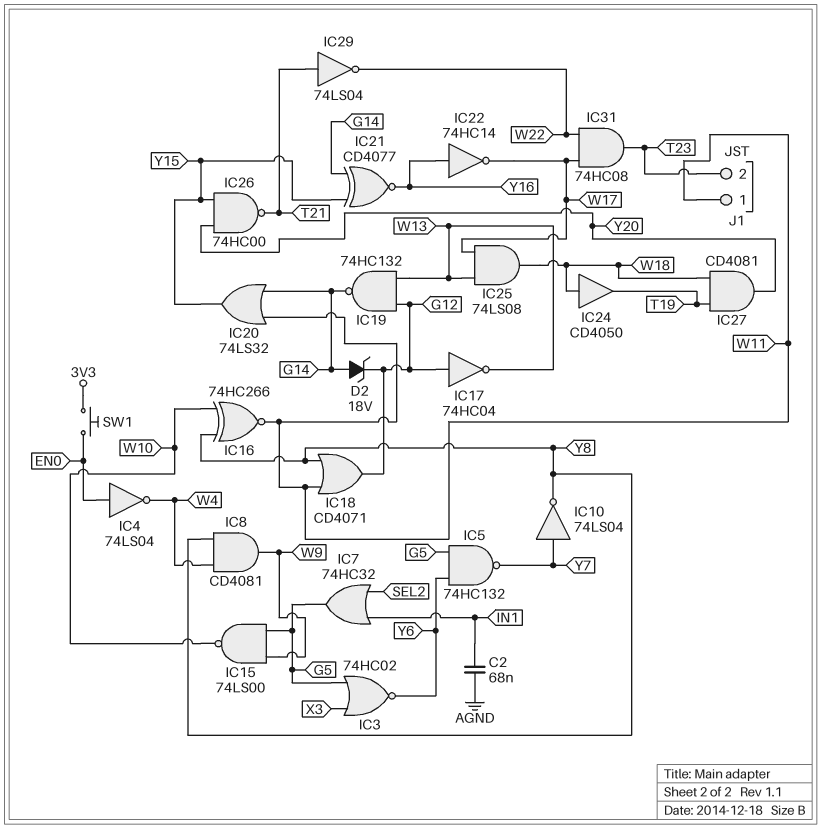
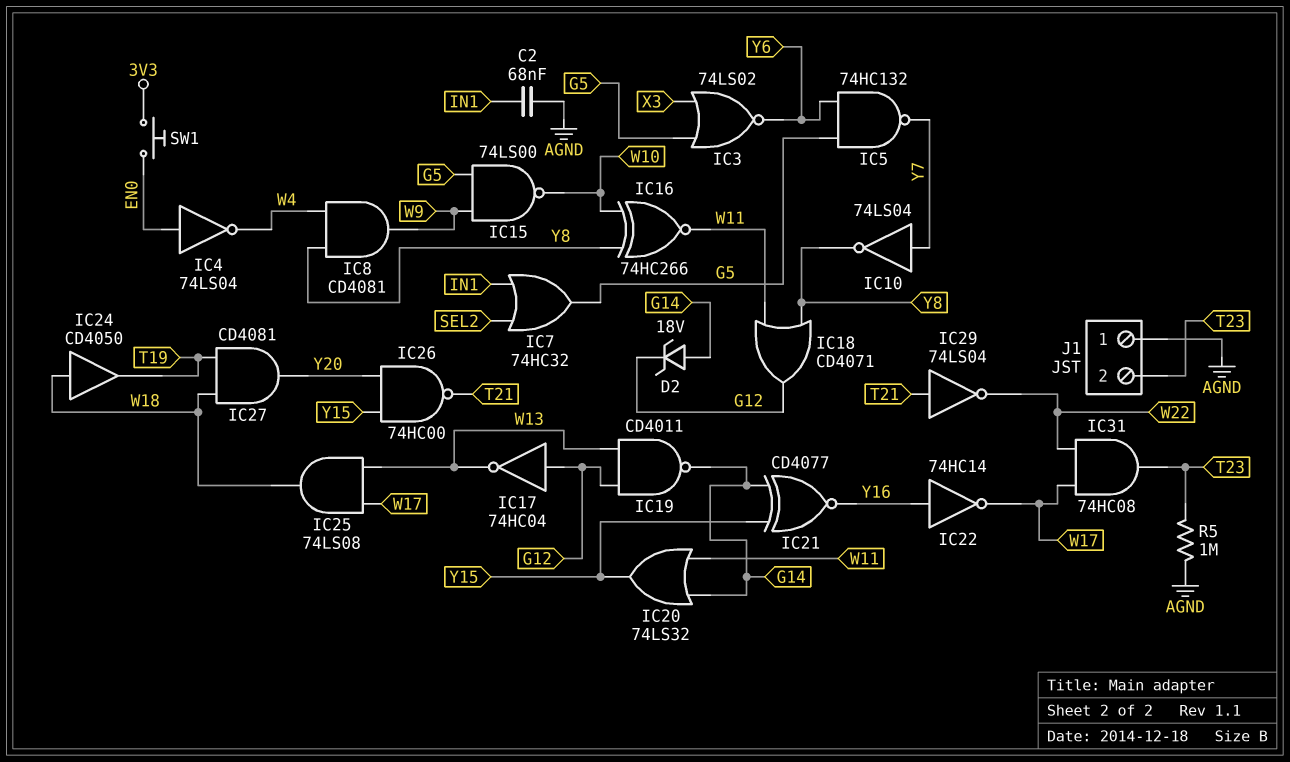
IC3: NOR 74HC02 (in G5, in X3, out Y6) -> NOR 74LS02 (in G5, in X3, out Y6)
IC19: NAND 74HC132 (in G12, in W13, out G14) -> NAND CD4011 (in G12, in W13, out G14)
J1 pin 1: W11 -> AGND
R5: none -> 1M (AGND, T23)

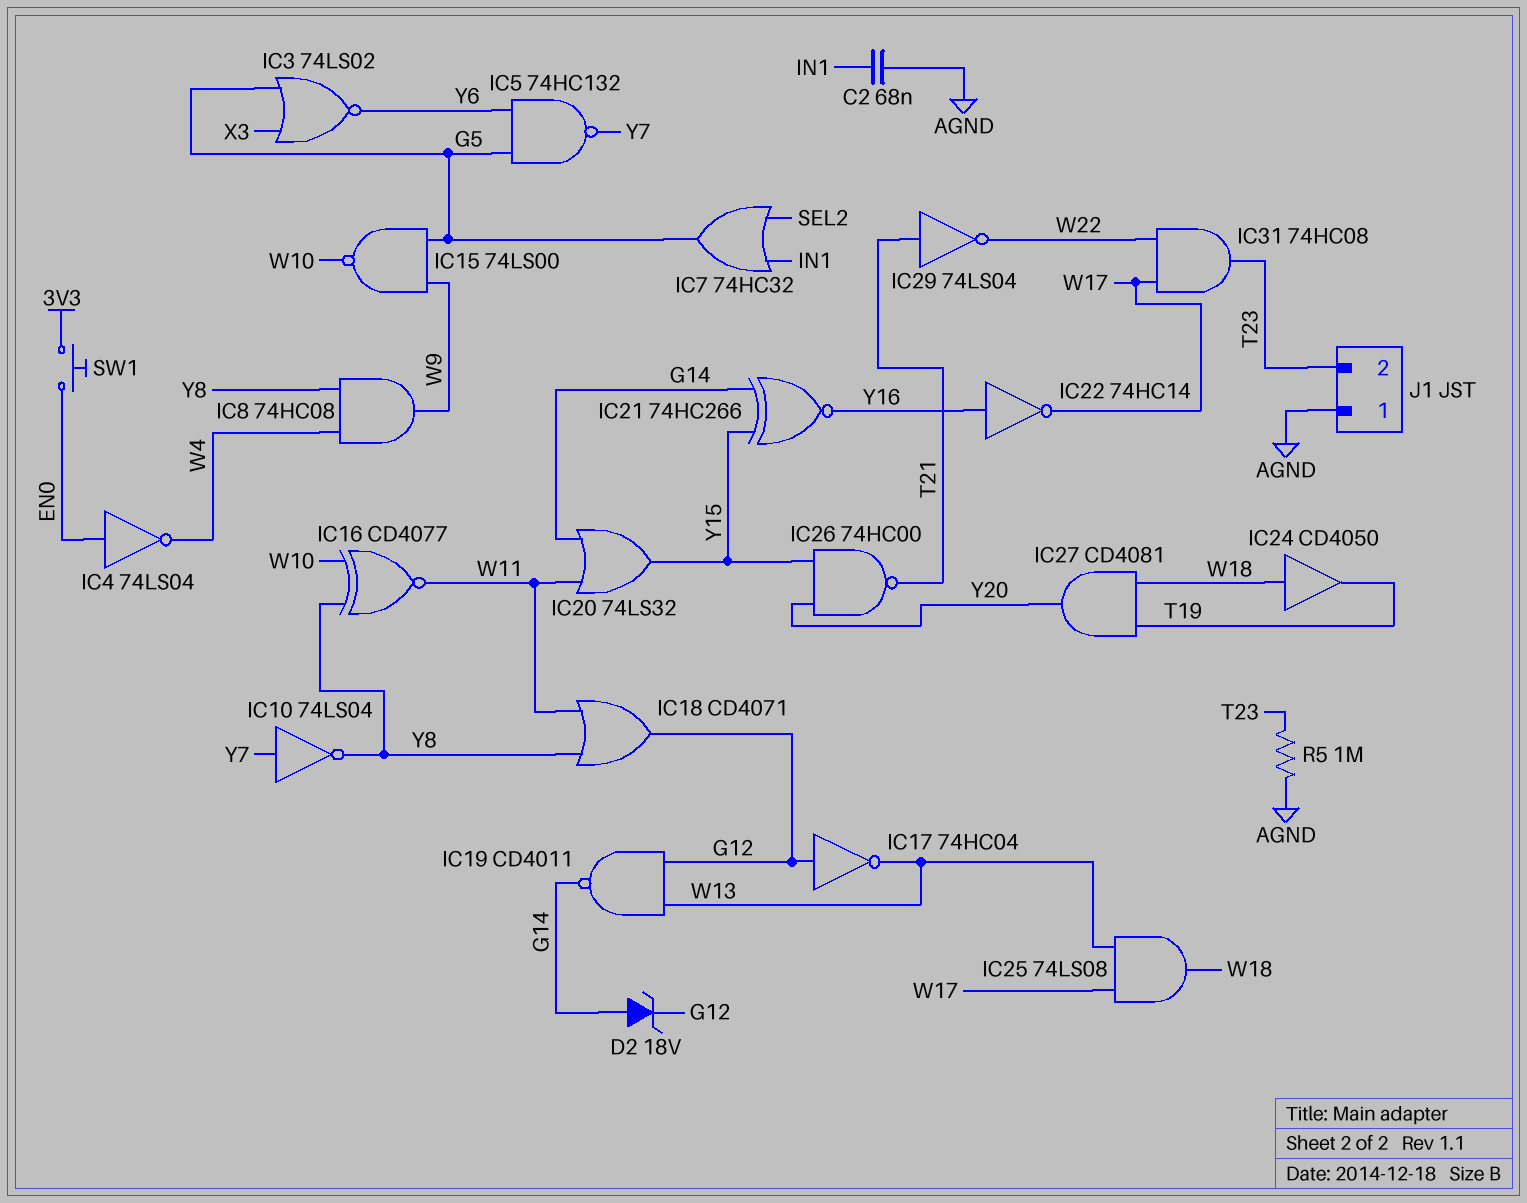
IC8: AND CD4081 (in W4, in Y8, out W9) -> AND 74HC08 (in W4, in Y8, out W9)
IC16: XNOR 74HC266 (in W10, in Y8, out W11) -> XNOR CD4077 (in W10, in Y8, out W11)
IC21: XNOR CD4077 (in G14, in Y15, out Y16) -> XNOR 74HC266 (in G14, in Y15, out Y16)

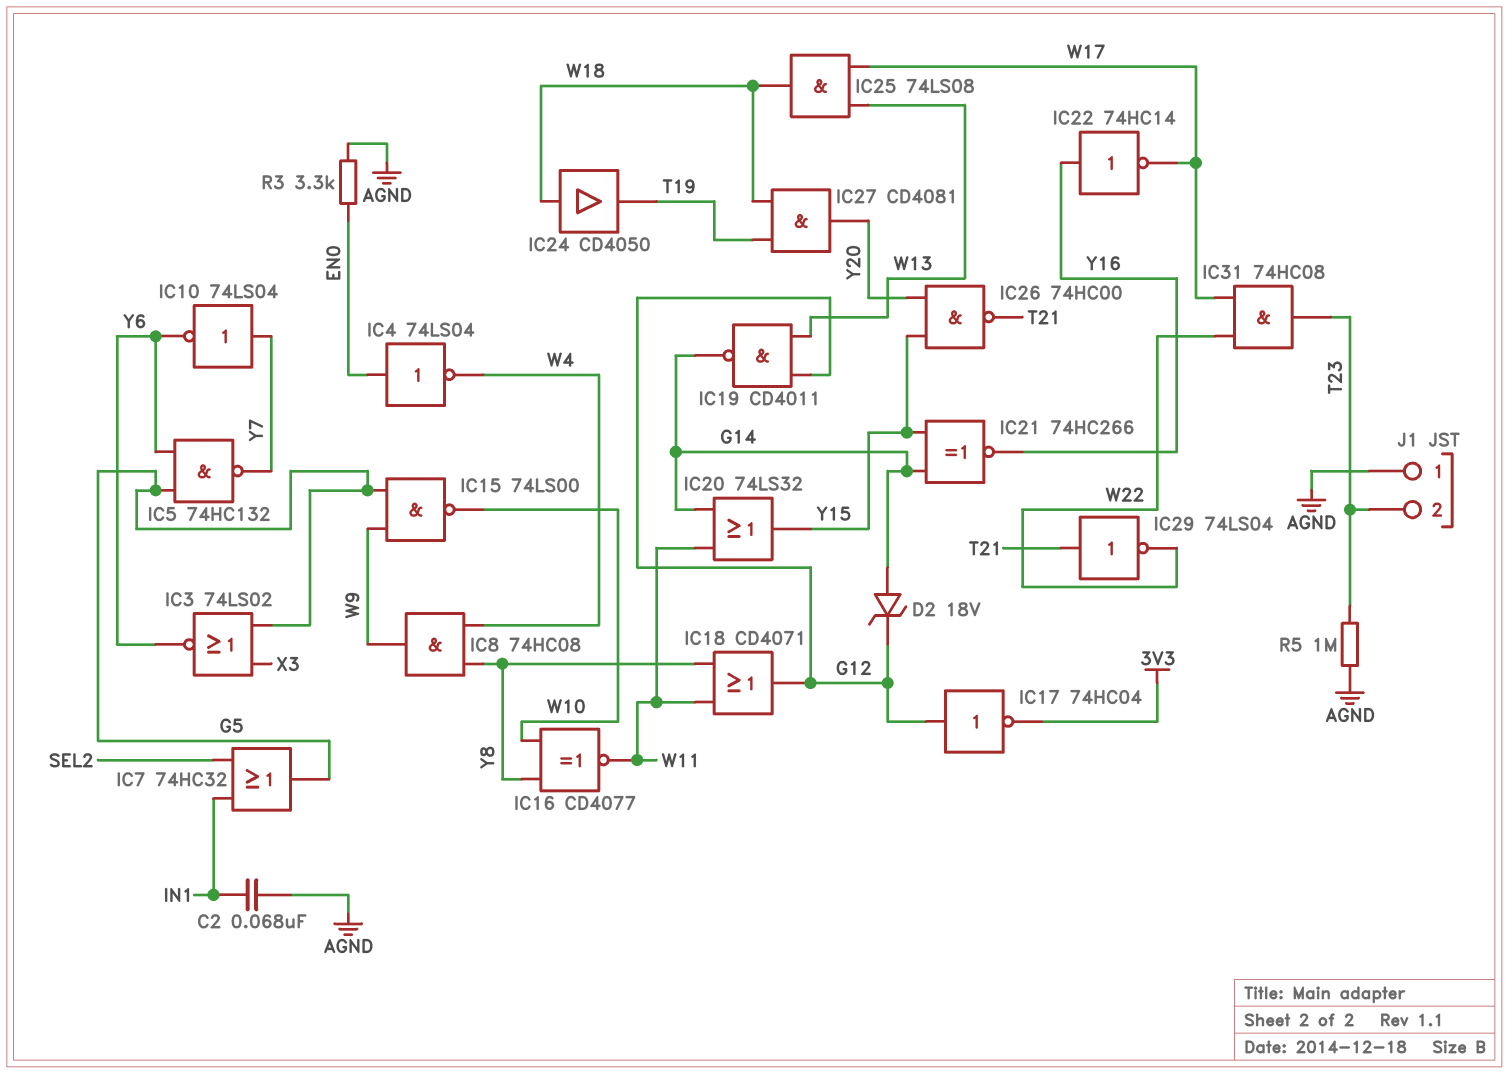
IC10: NOT 74LS04 (in Y7, out Y8) -> NOT 74LS04 (in Y7, out Y6)
IC17: NOT 74HC04 (in G12, out W13) -> NOT 74HC04 (in G12, out 3V3)
R3: none -> 3.3k (AGND, EN0)
SW1: button (3V3, EN0) -> none

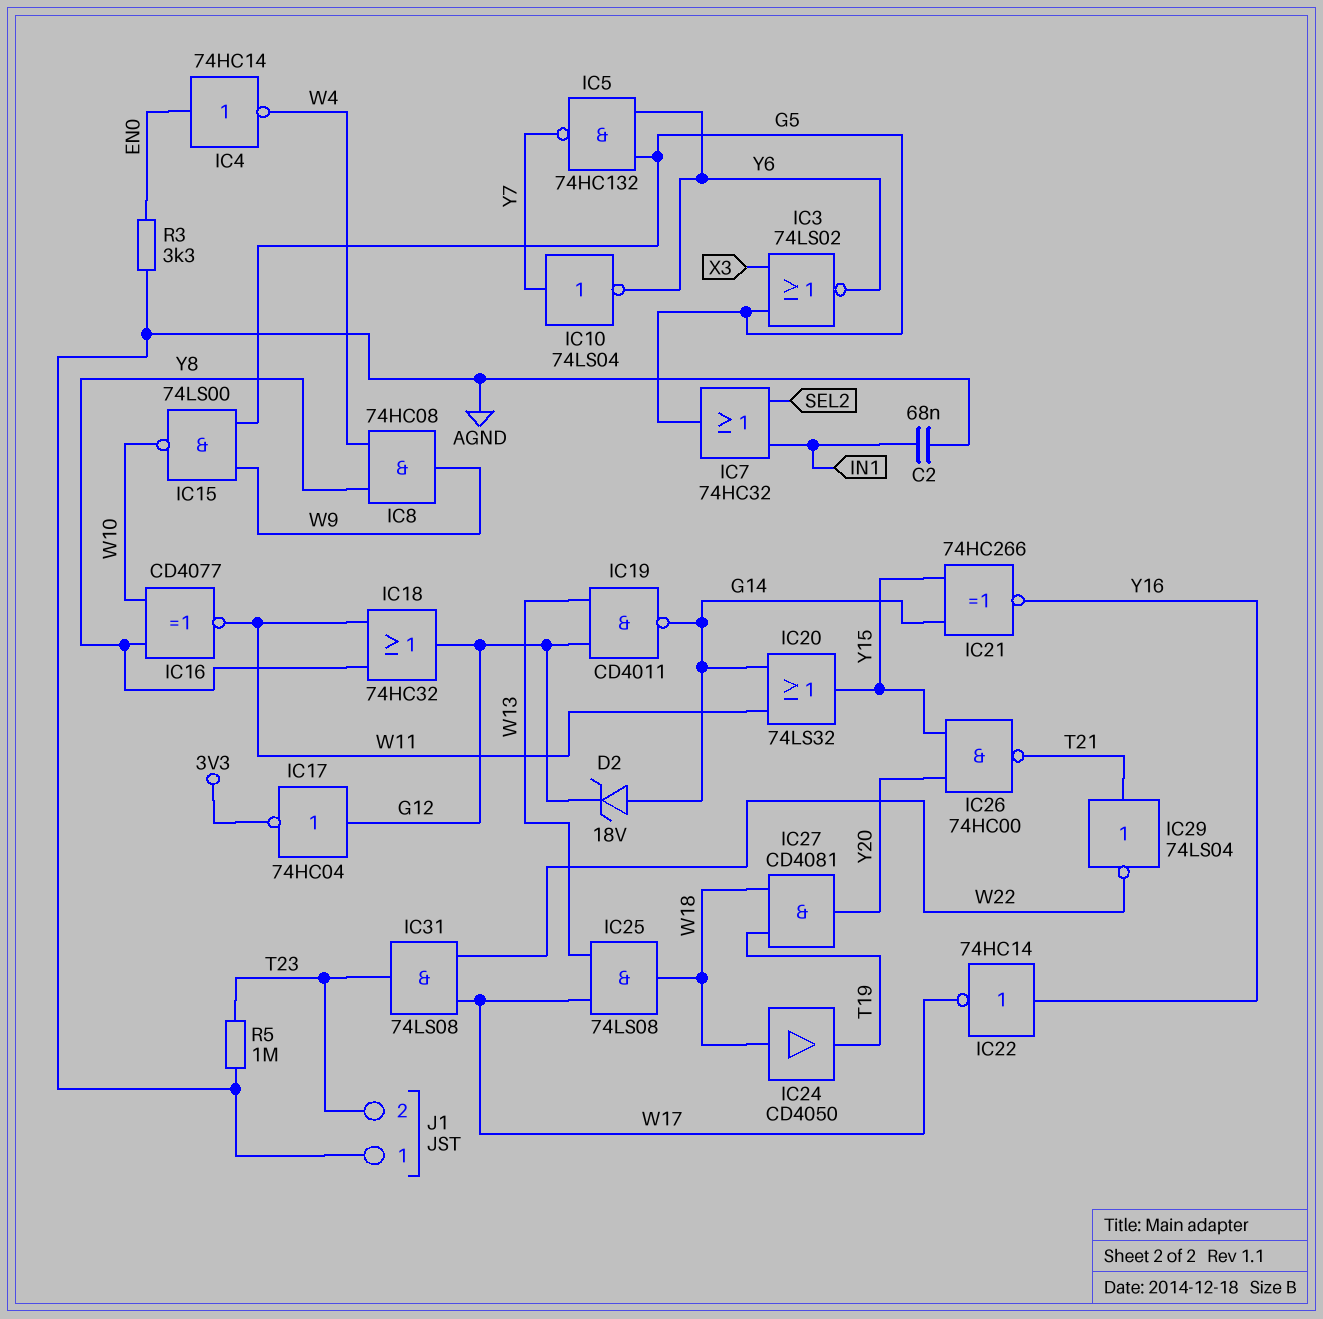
IC4: NOT 74LS04 (in EN0, out W4) -> NOT 74HC14 (in EN0, out W4)
IC18: OR CD4071 (in W11, in Y8, out G12) -> OR 74HC32 (in W11, in Y8, out G12)
IC31: AND 74HC08 (in W17, in W22, out T23) -> AND 74LS08 (in W17, in W22, out T23)

